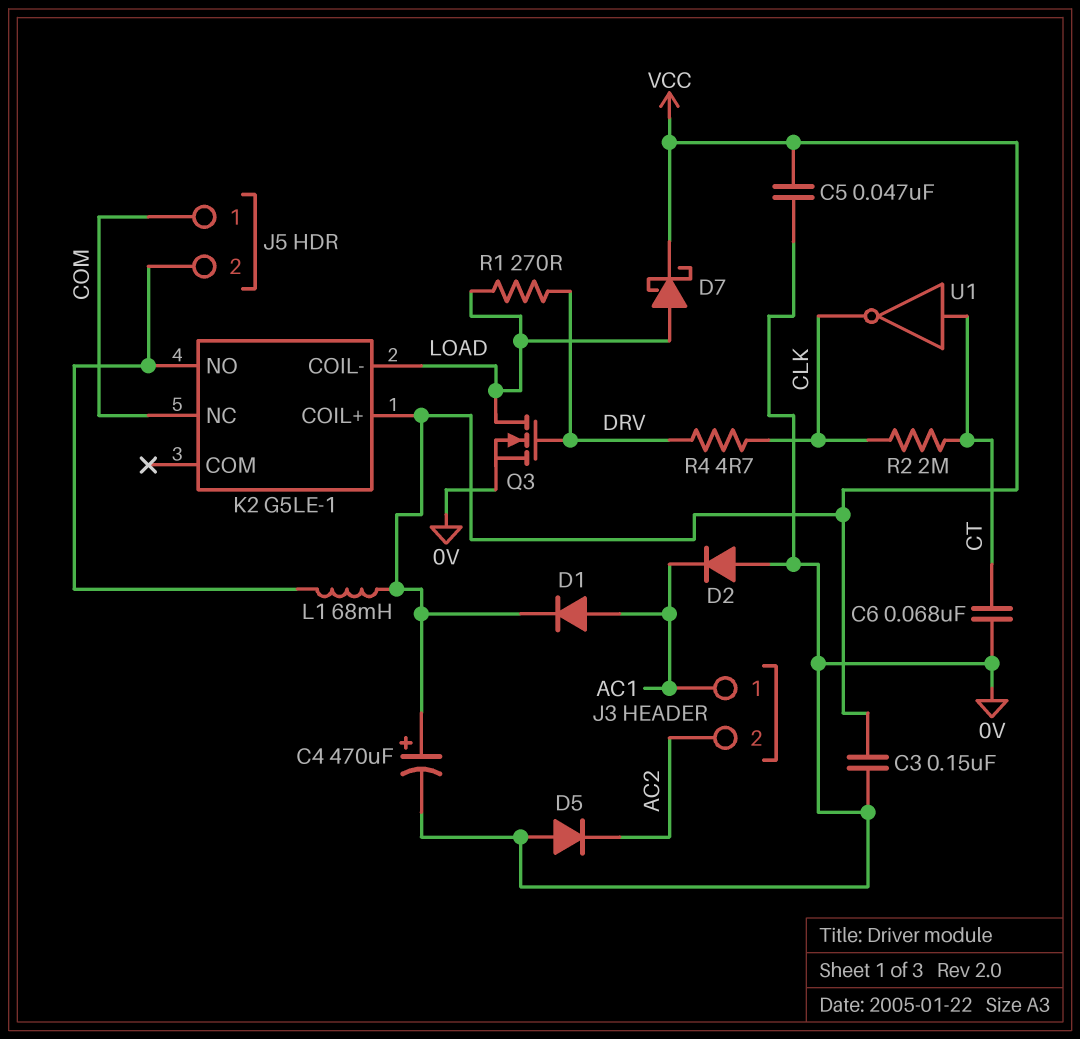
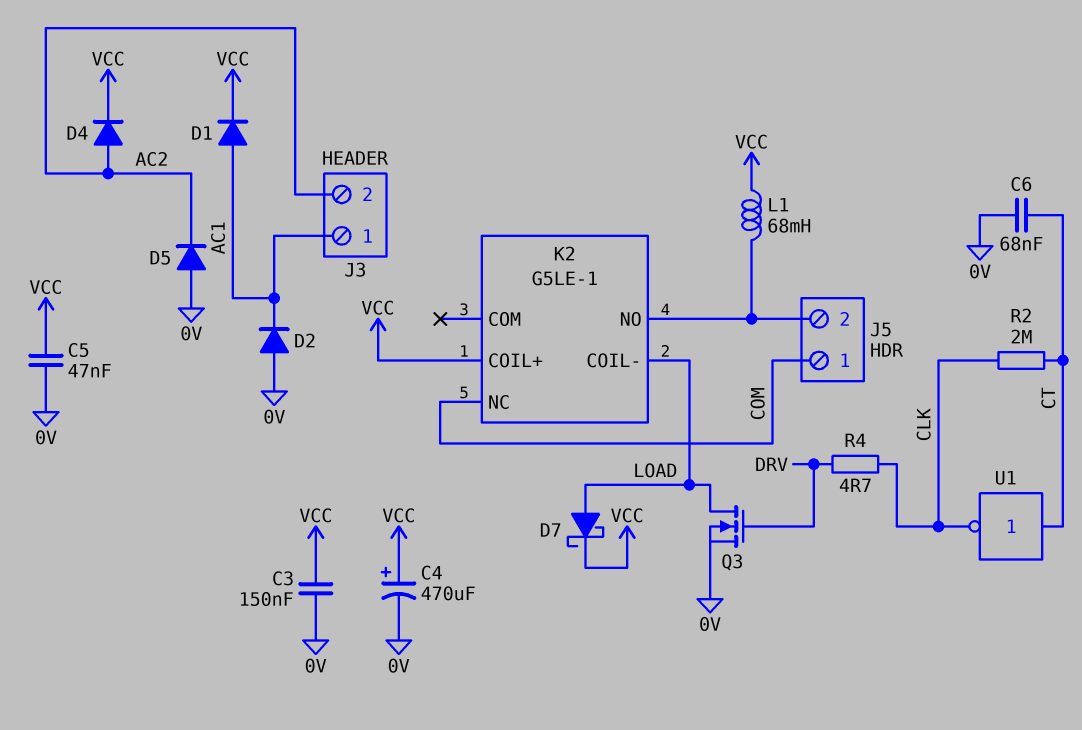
D4: none -> diode (A AC2, K VCC)
R1: 270 (DRV, LOAD) -> none

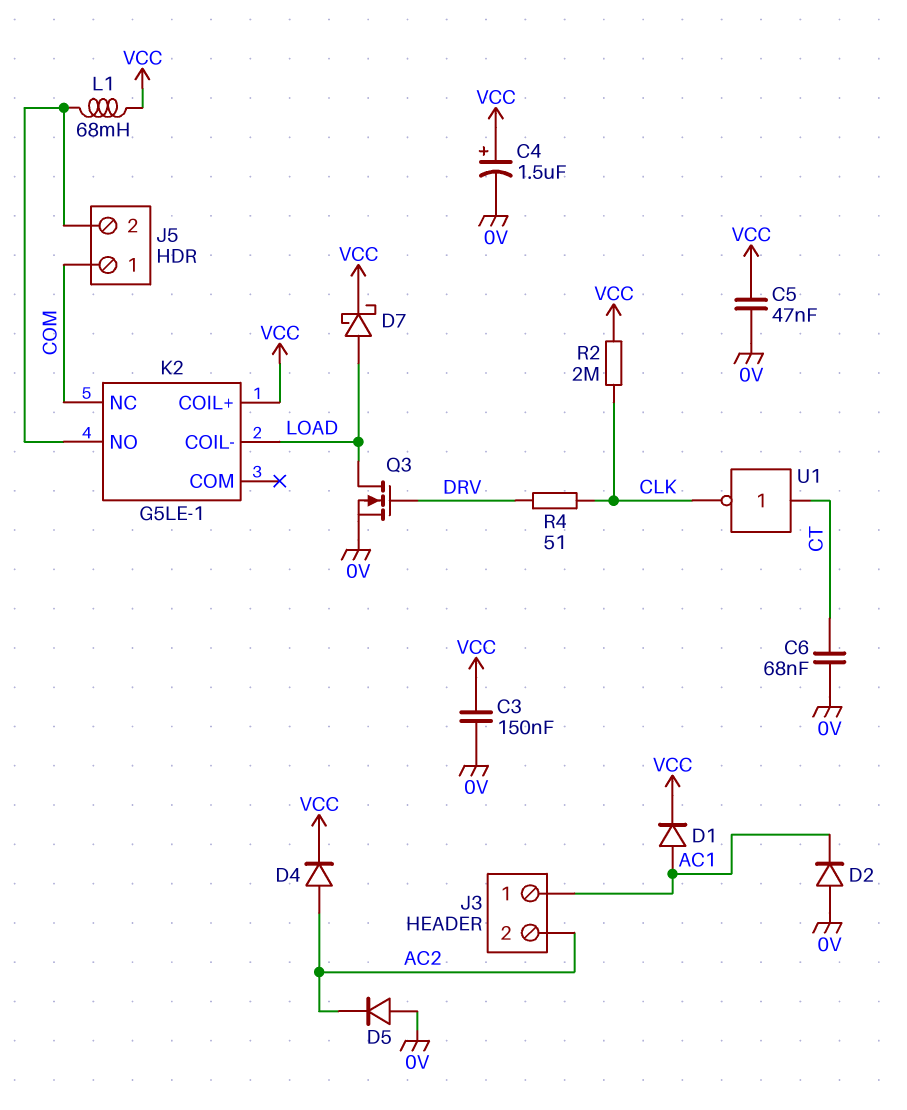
C4: 470uF (plus VCC, minus 0V) -> 1.5uF (plus VCC, minus 0V)
R2: 2M (CLK, CT) -> 2M (CLK, VCC)
R4: 4.7 (CLK, DRV) -> 51 (CLK, DRV)

